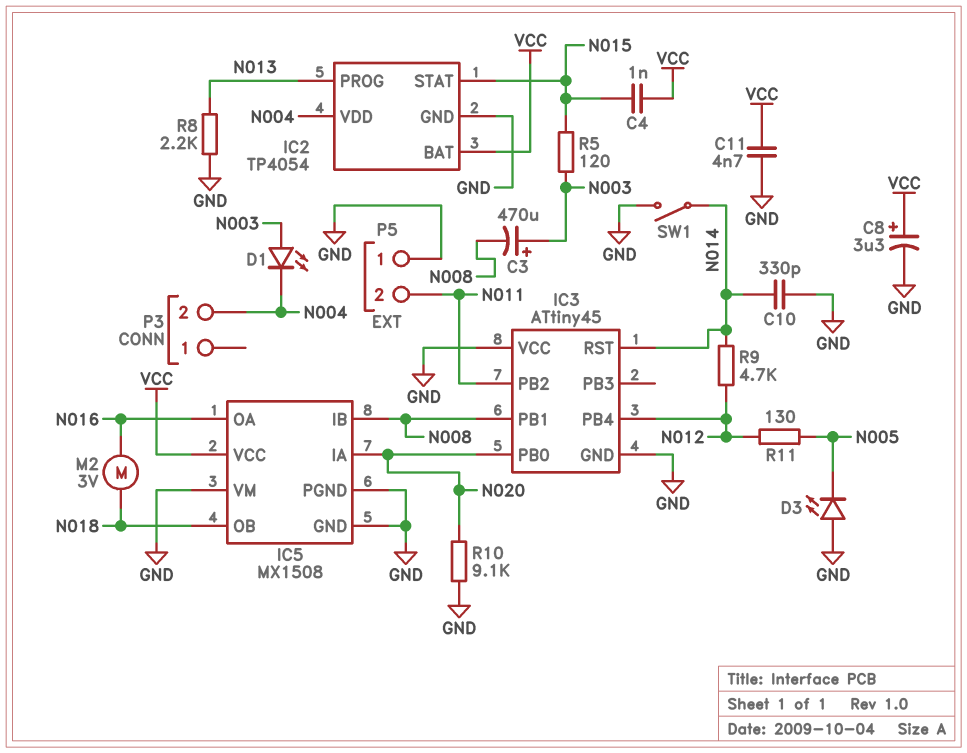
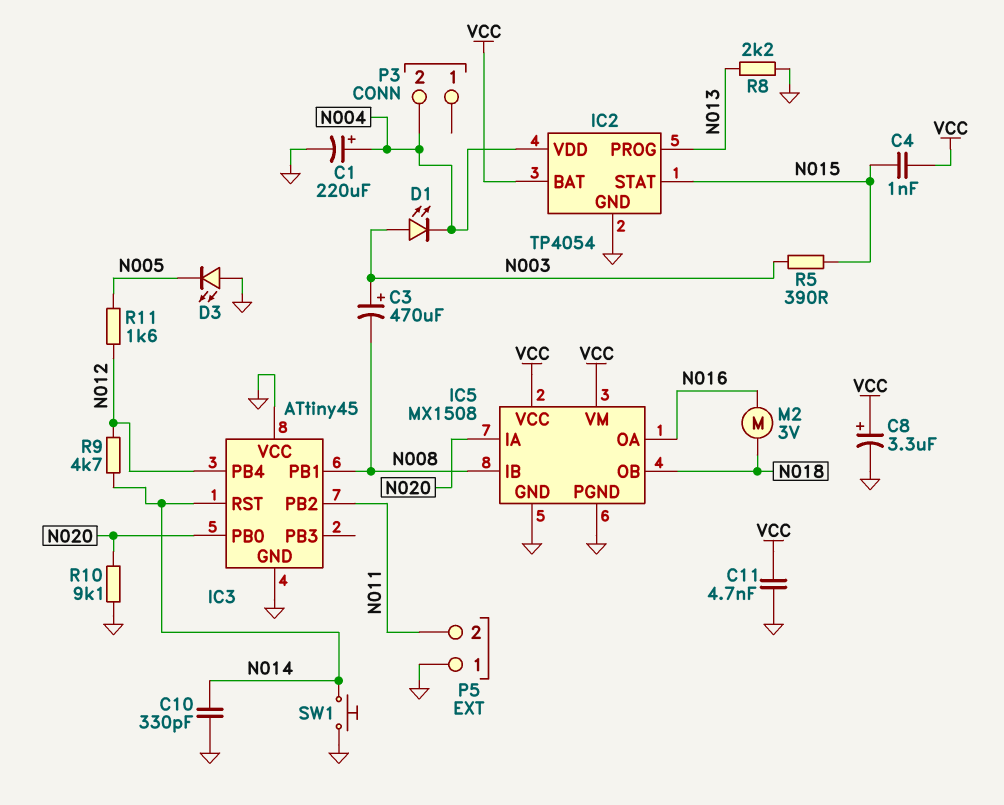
C1: none -> 220uF (plus N004, minus GND)
IC5 pin VM: GND -> VCC
R5: 120 (N003, N015) -> 390 (N003, N015)
R11: 130 (N005, N012) -> 1.6k (N005, N012)
SW1: switch (GND, N014) -> button (GND, N014)

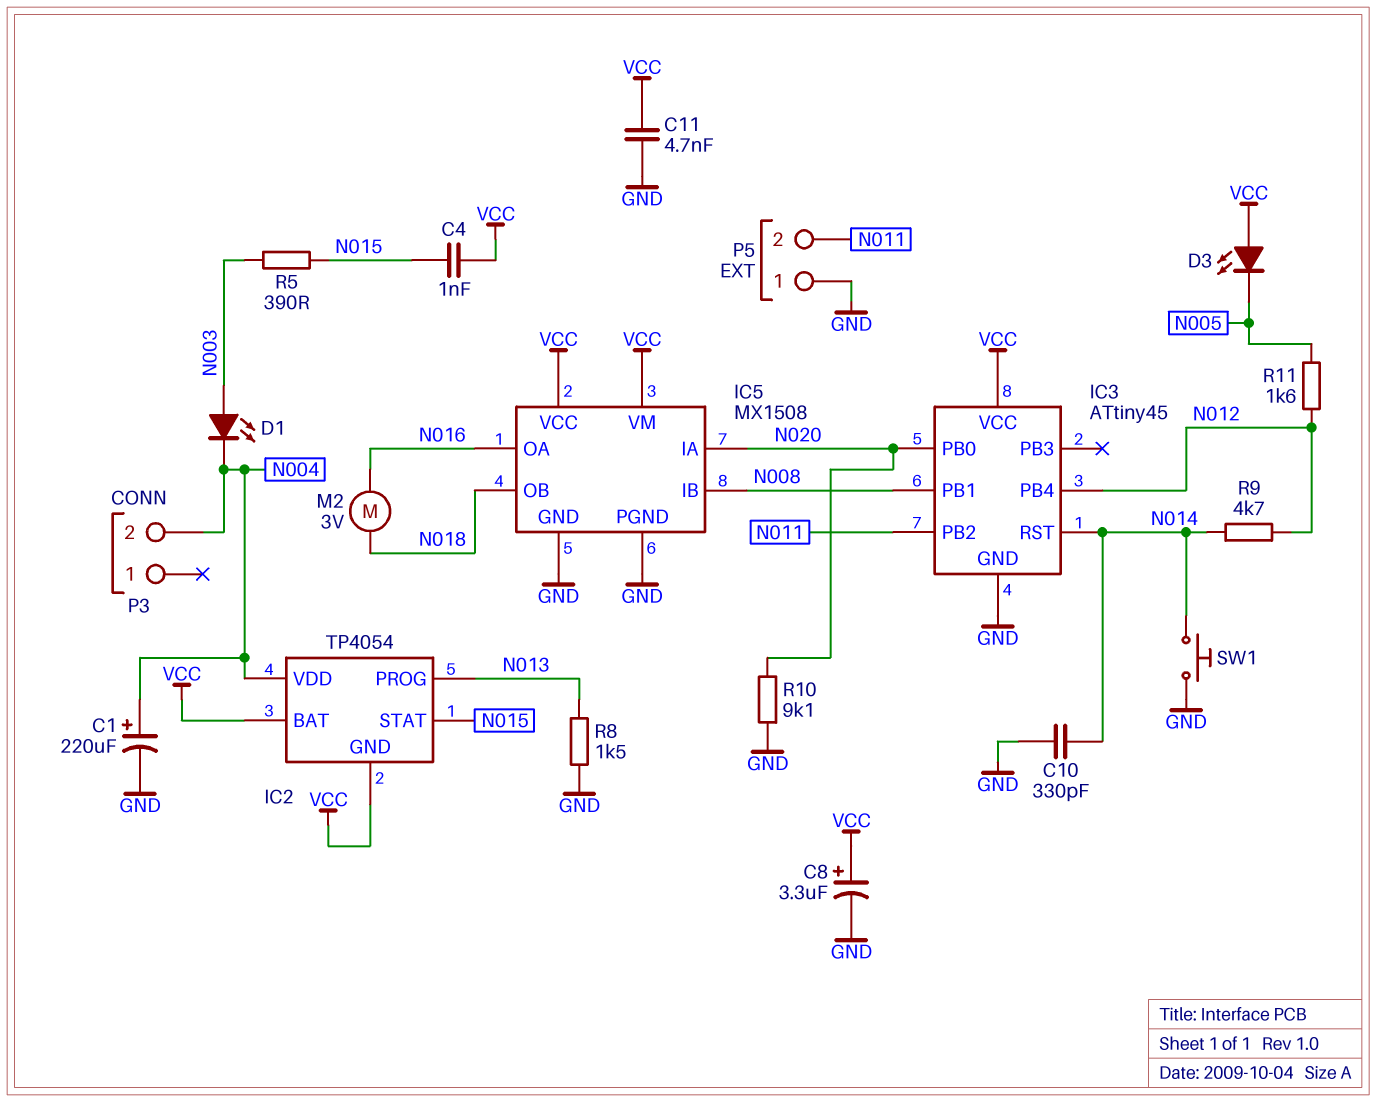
C3: 470uF (plus N003, minus N008) -> none
D3: LED (A GND, K N005) -> LED (A VCC, K N005)
IC2 pin GND: GND -> VCC
IC3 pin VCC: GND -> VCC
R8: 2.2k (GND, N013) -> 1.5k (GND, N013)

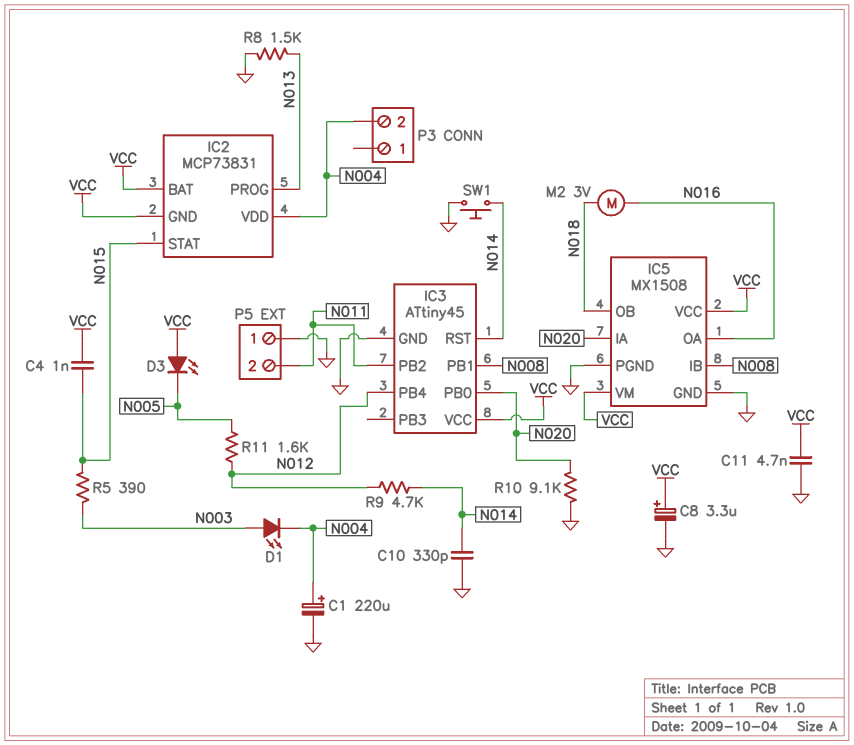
IC2: TP4054 -> MCP73831

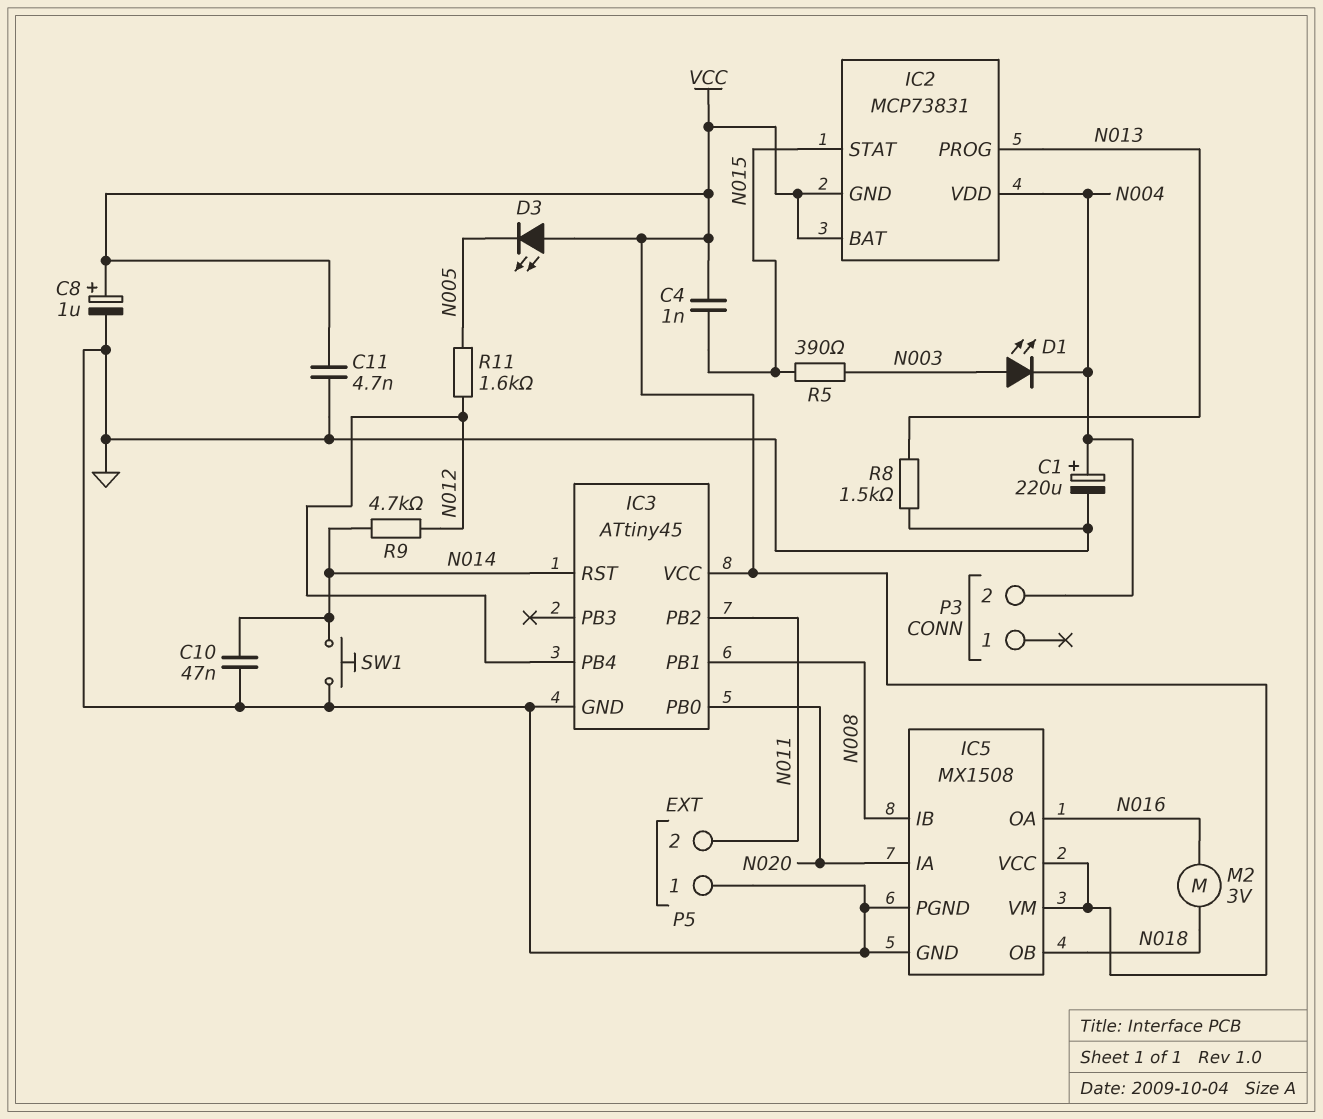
C8: 3.3uF (plus VCC, minus GND) -> 1uF (plus VCC, minus GND)
C10: 330pF (GND, N014) -> 47nF (GND, N014)
R10: 9.1k (GND, N020) -> none

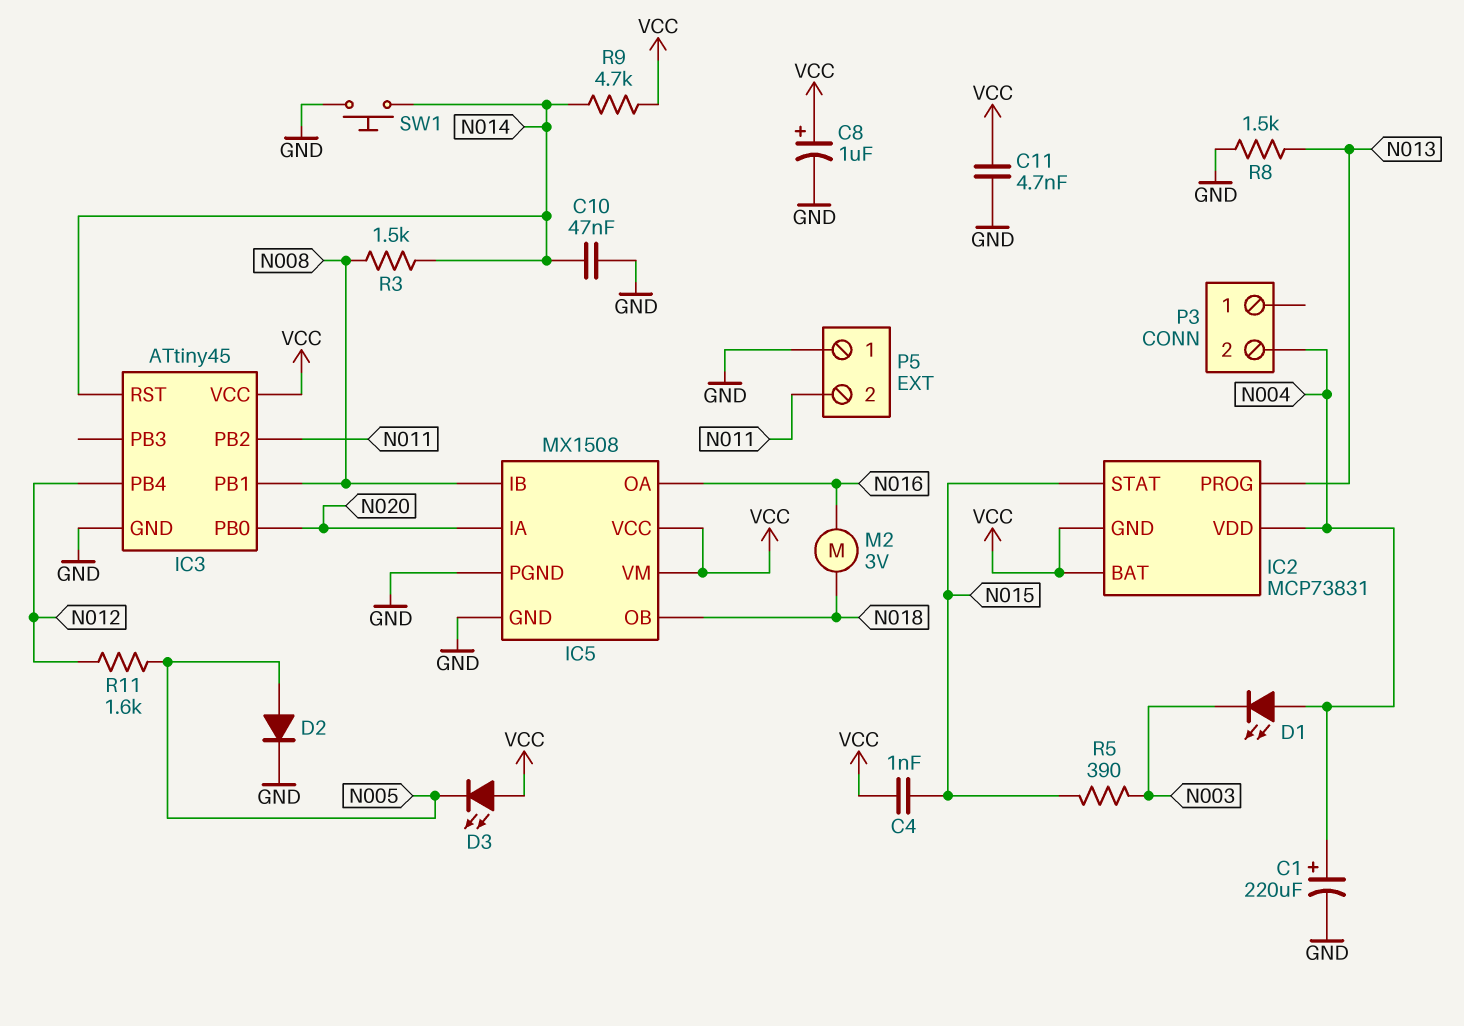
D1: LED (A N003, K N004) -> LED (A N004, K N003)
D2: none -> diode (A N005, K GND)
R3: none -> 1.5k (N008, N014)
R9: 4.7k (N012, N014) -> 4.7k (N014, VCC)

